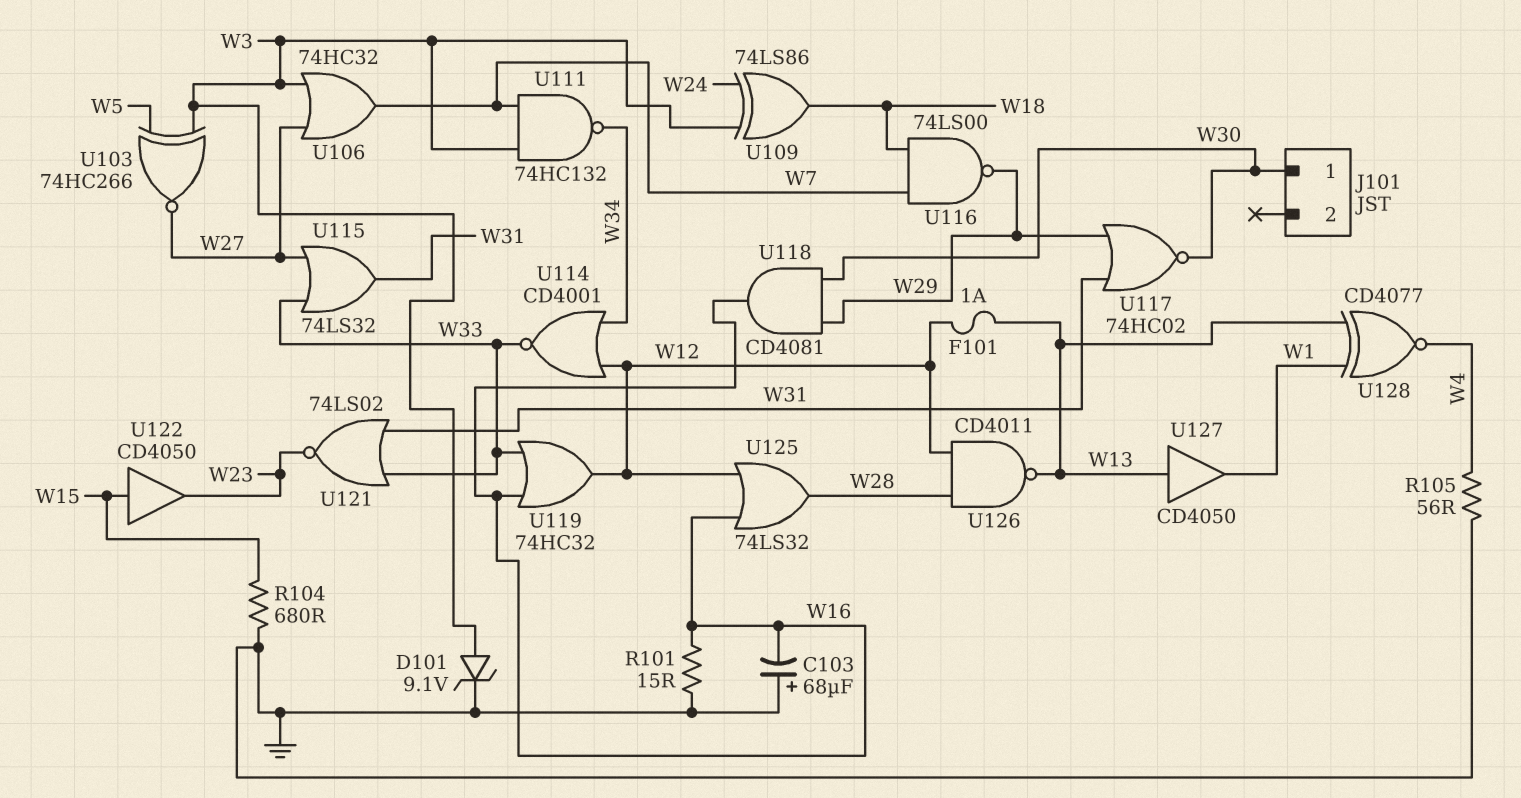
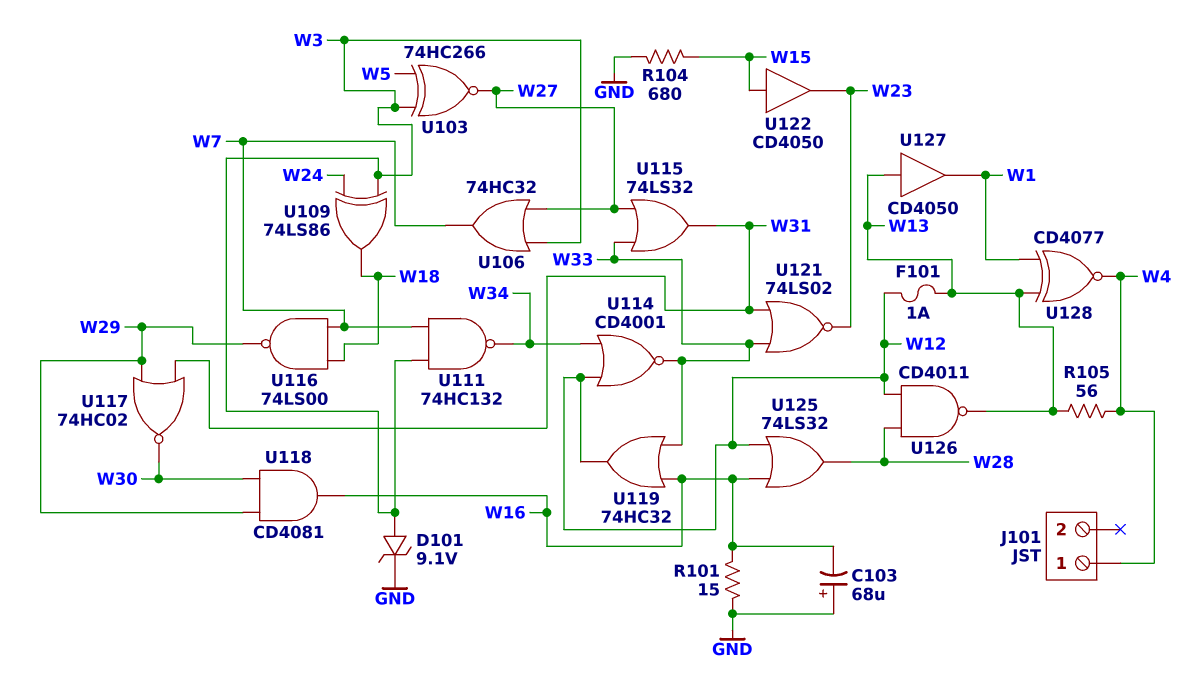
J101 pin 1: W30 -> W4
R105: 56 (GND, W4) -> 56 (W4, W13)

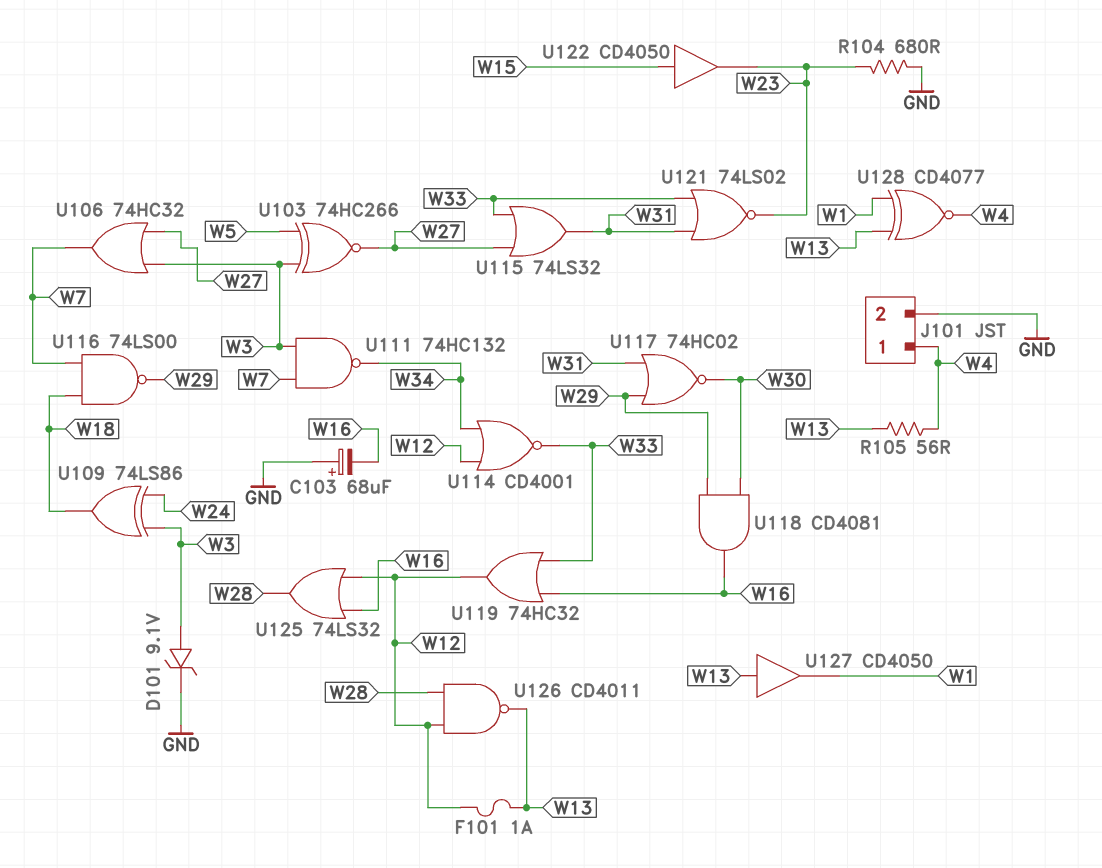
J101 pin 2: none -> GND
R101: 15 (GND, W16) -> none
R104: 680 (GND, W15) -> 680 (GND, W23)

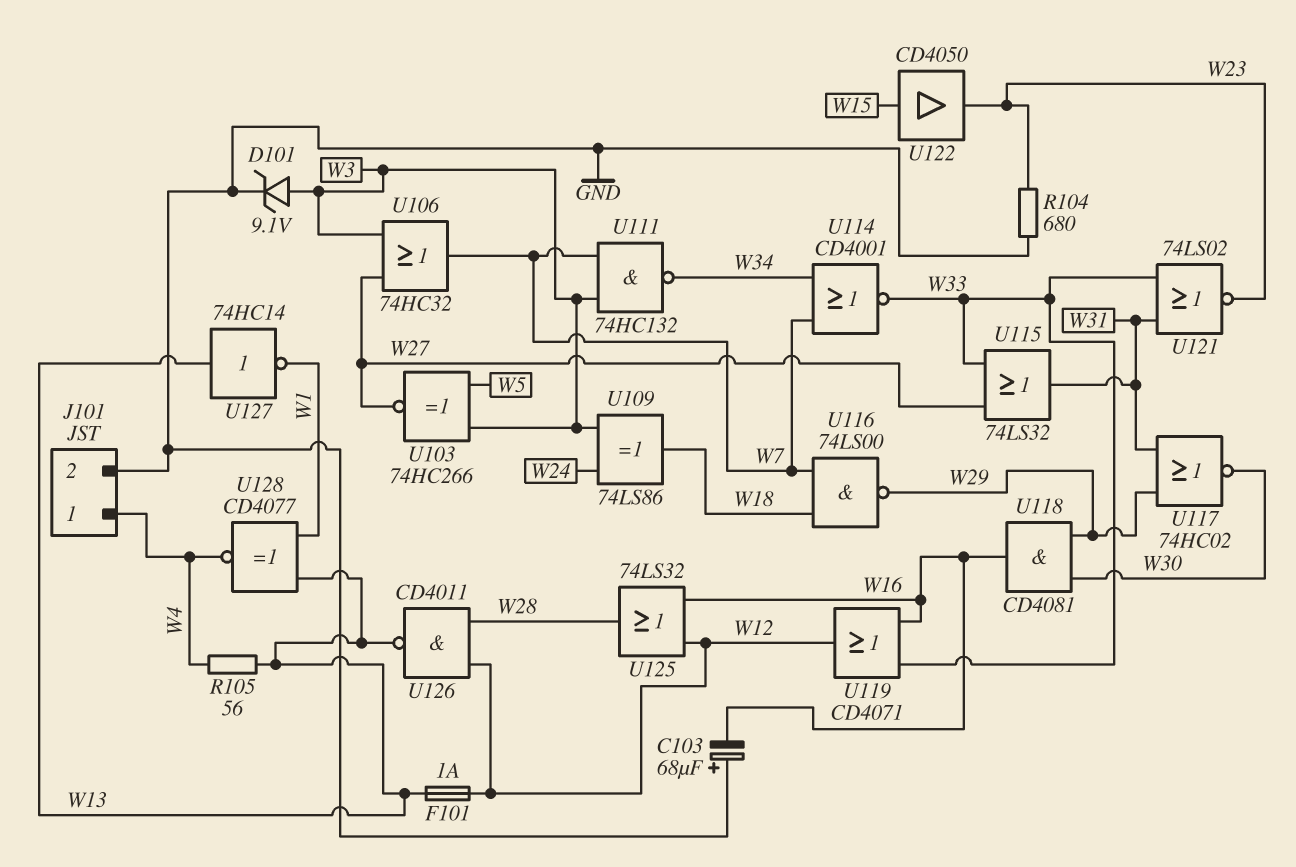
U114: NOR CD4001 (in W12, in W34, out W33) -> NOR CD4001 (in W7, in W34, out W33)
U119: OR 74HC32 (in W16, in W33, out W12) -> OR CD4071 (in W16, in W33, out W12)
U127: buffer CD4050 (in W13, out W1) -> NOT 74HC14 (in W13, out W1)

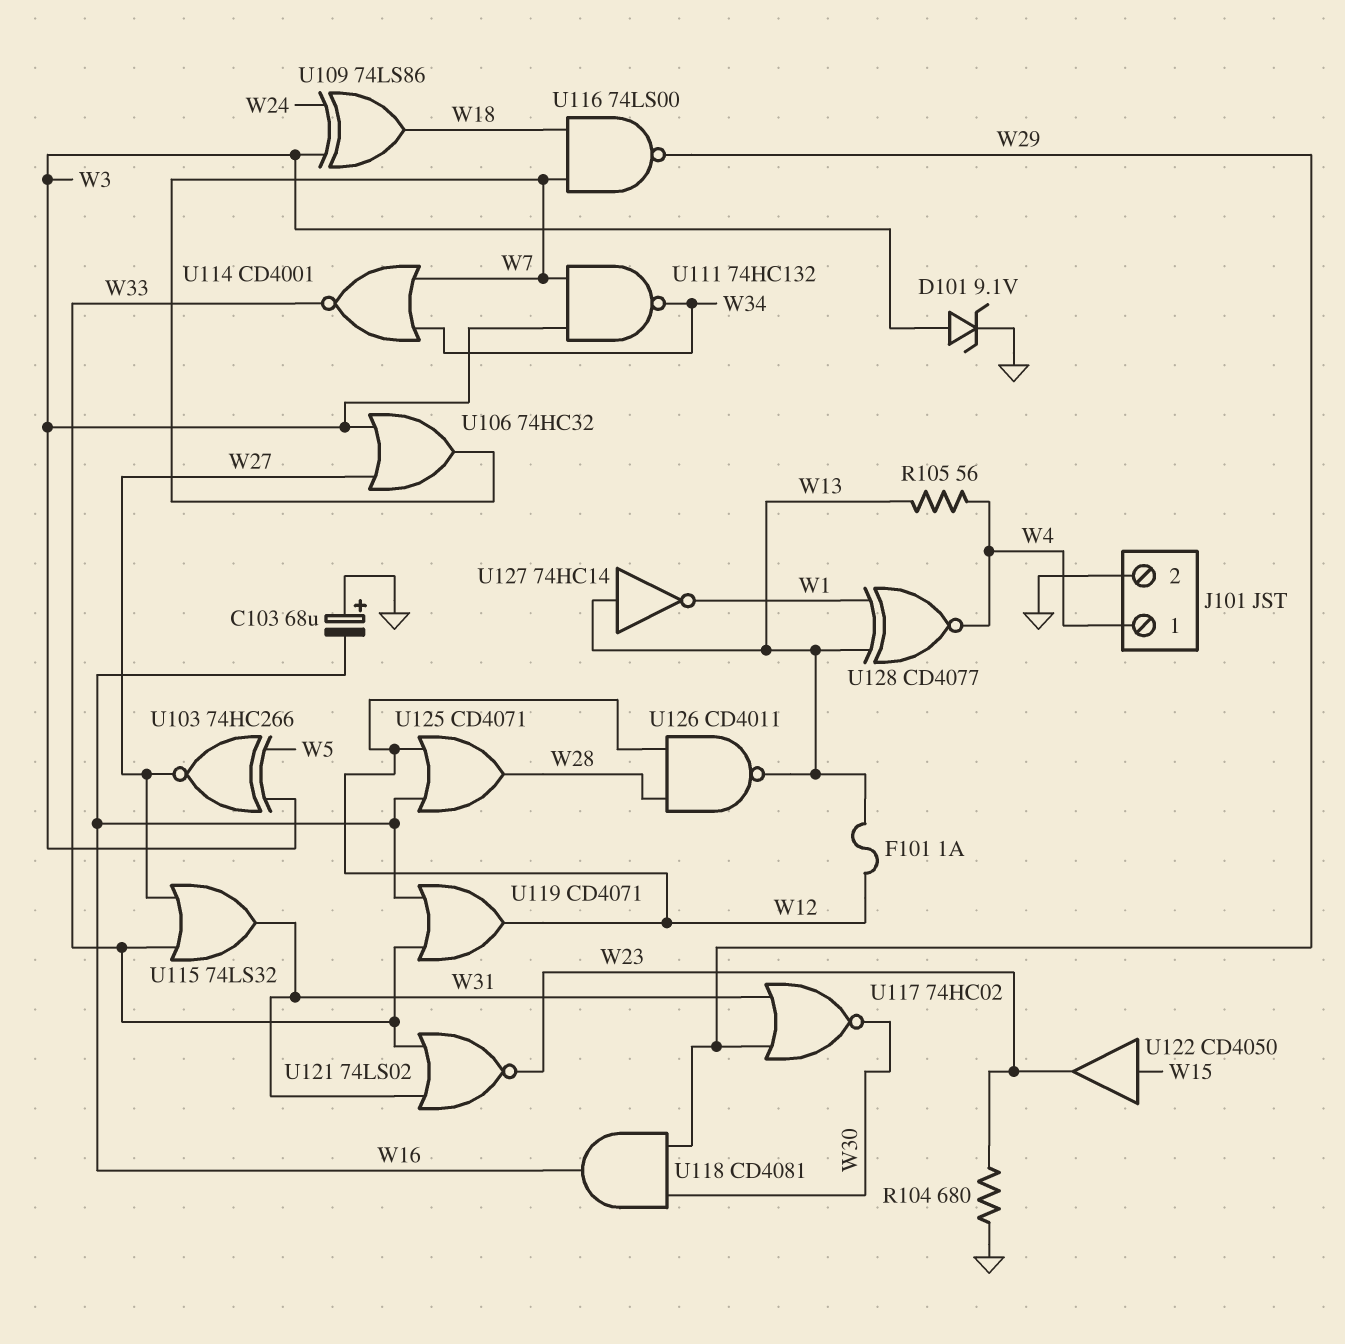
U125: OR 74LS32 (in W12, in W16, out W28) -> OR CD4071 (in W12, in W16, out W28)

